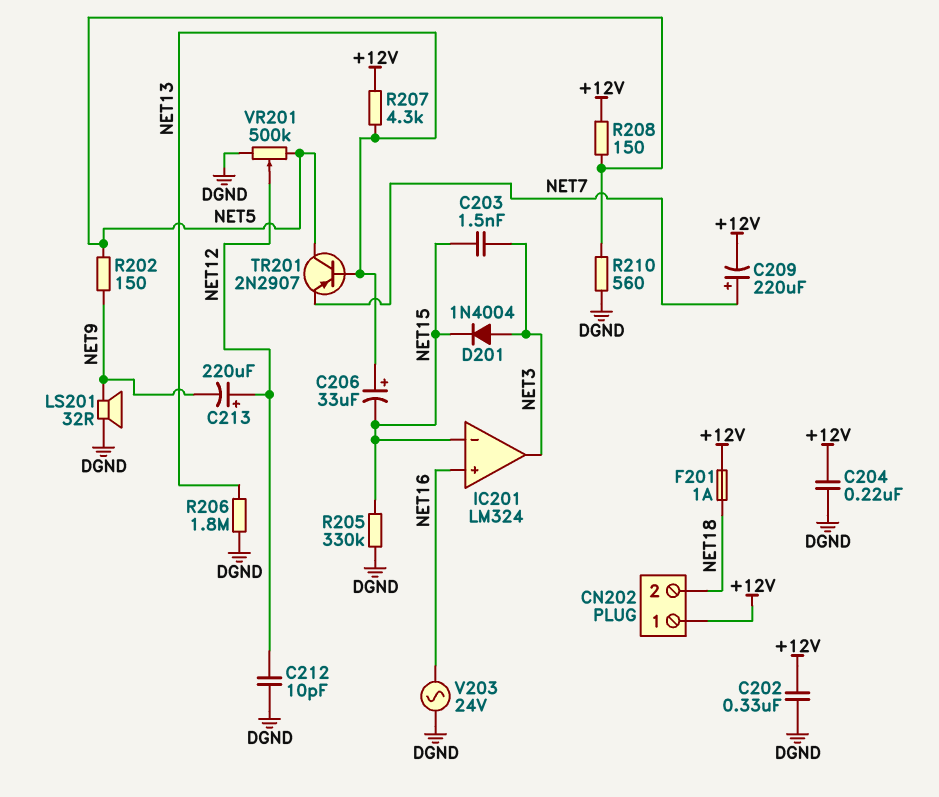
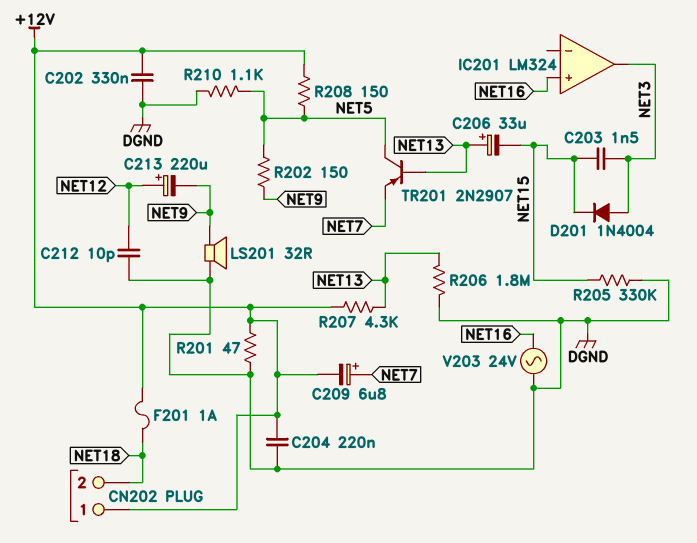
C209: 220uF (plus NET7, minus +12V) -> 6.8uF (plus NET7, minus +12V)
IC201 pin in-: NET15 -> none
R201: none -> 47 (+12V, DGND)
R210: 560 (DGND, NET5) -> 1.1k (DGND, NET5)
VR201: 500k (DGND, NET5, wiper NET12) -> none

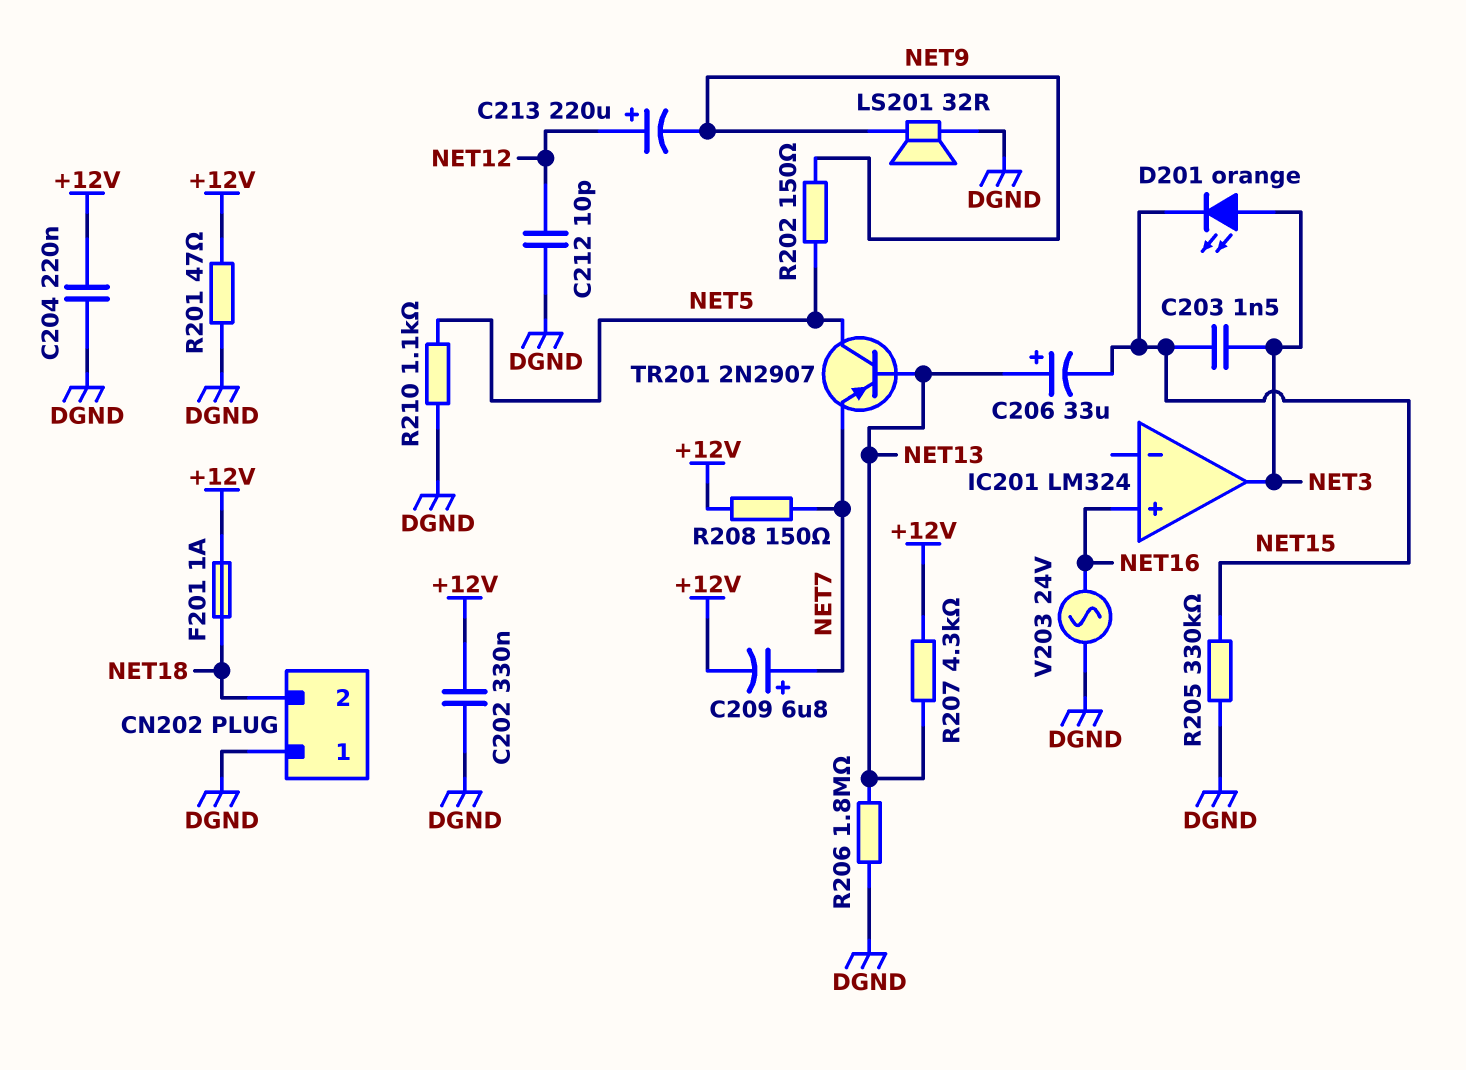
CN202 pin 1: +12V -> DGND
D201: diode 1N4004 (A NET3, K NET15) -> LED orange (A NET3, K NET15)
R208: 150 (+12V, NET5) -> 150 (+12V, NET7)

